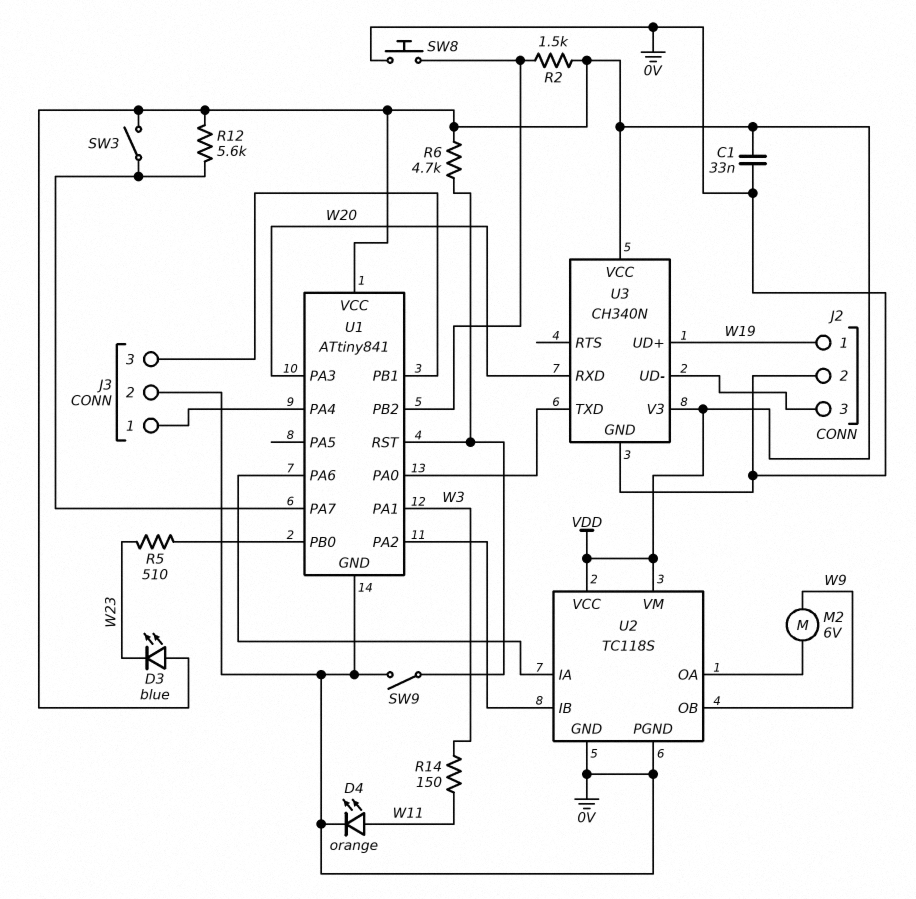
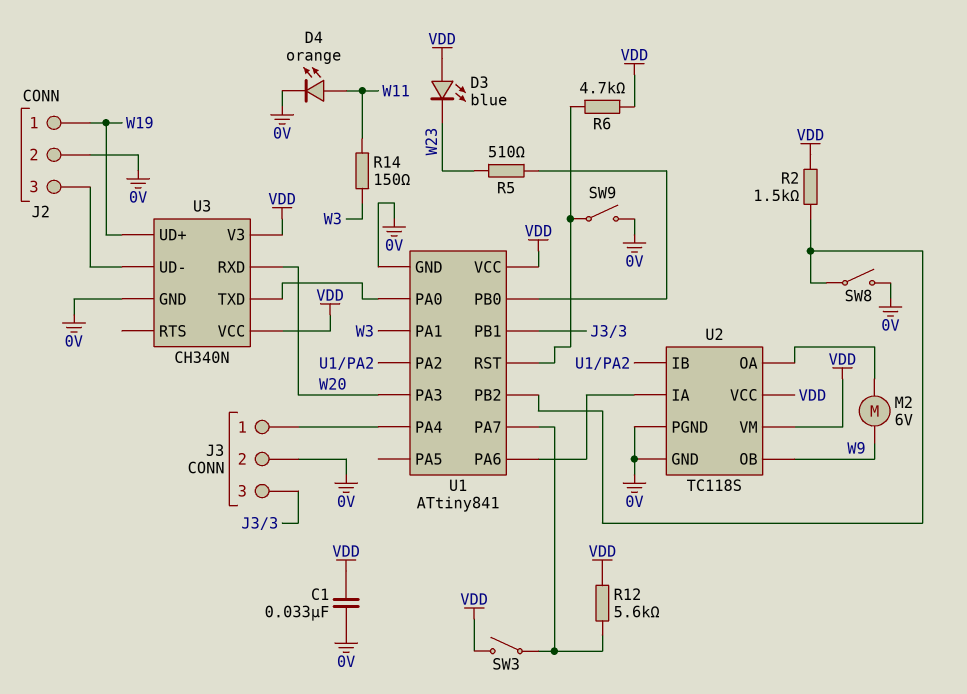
SW8: button (0V, U1/PB2) -> switch (0V, U1/PB2)

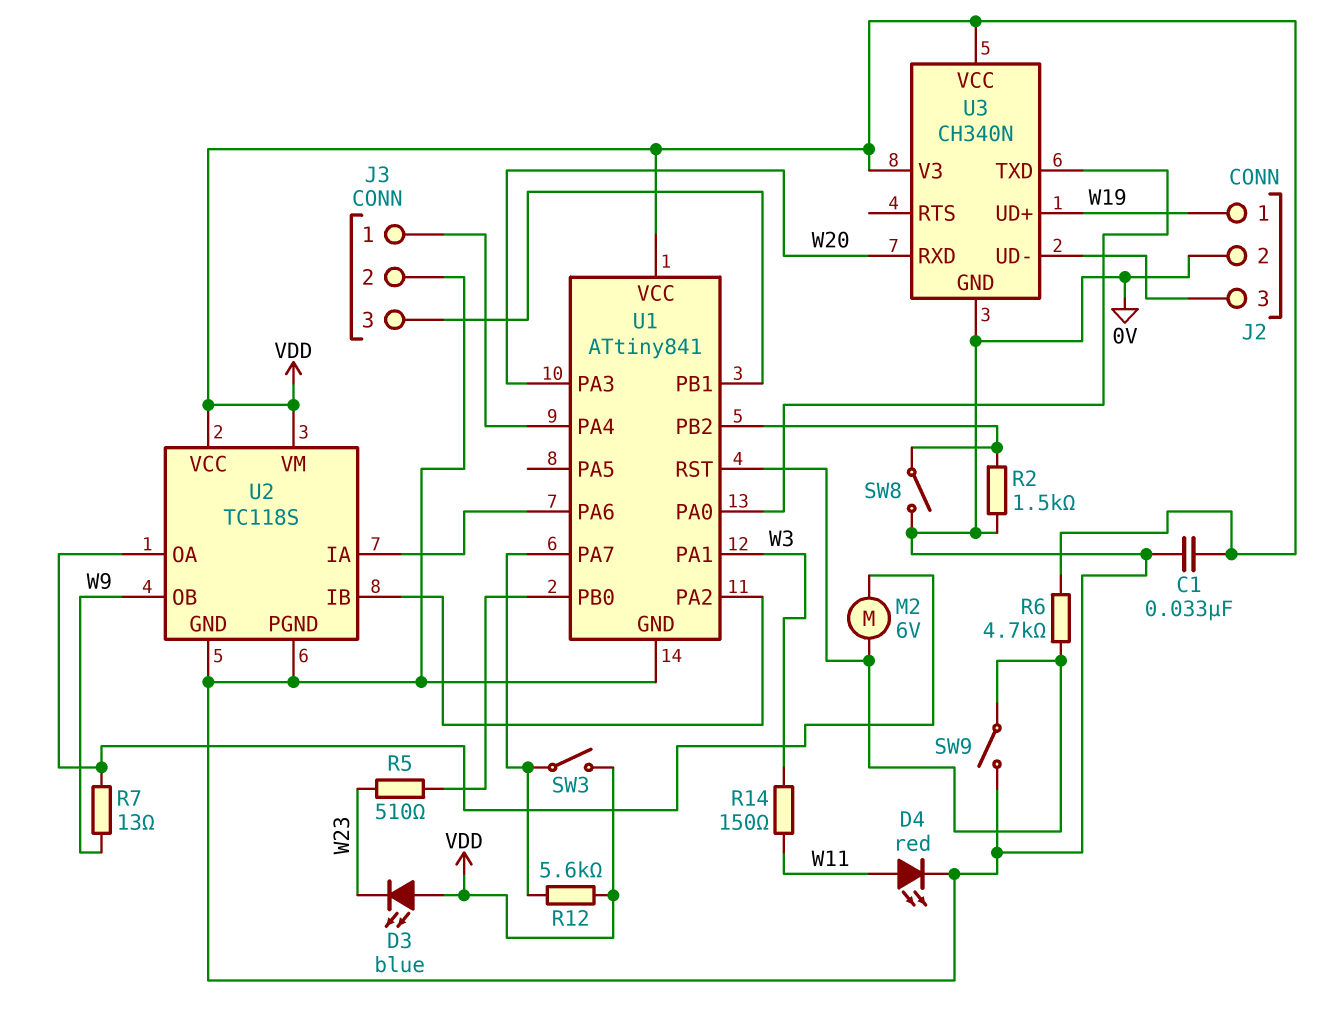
D4: LED orange (A W11, K 0V) -> LED red (A W11, K 0V)
M2: motor 6V (U2/OA, W9) -> motor 6V (U1/RST, U2/OA)
R2: 1.5k (U1/PB2, VDD) -> 1.5k (0V, U1/PB2)
R7: none -> 13 (U2/OA, W9)

